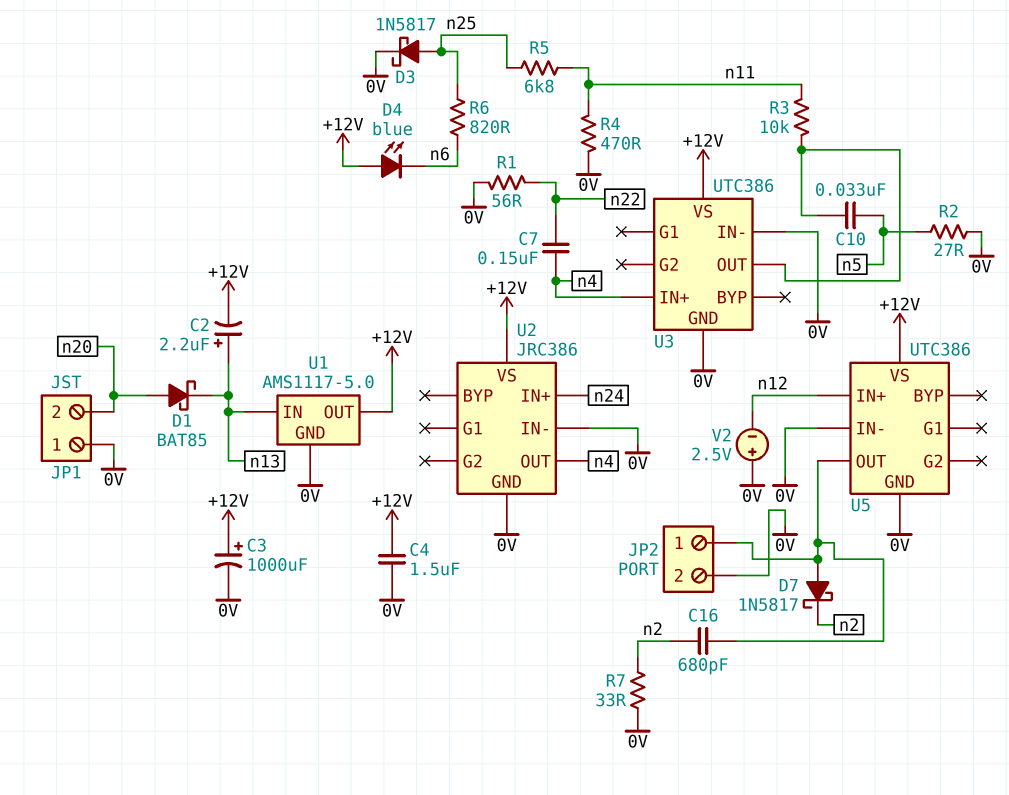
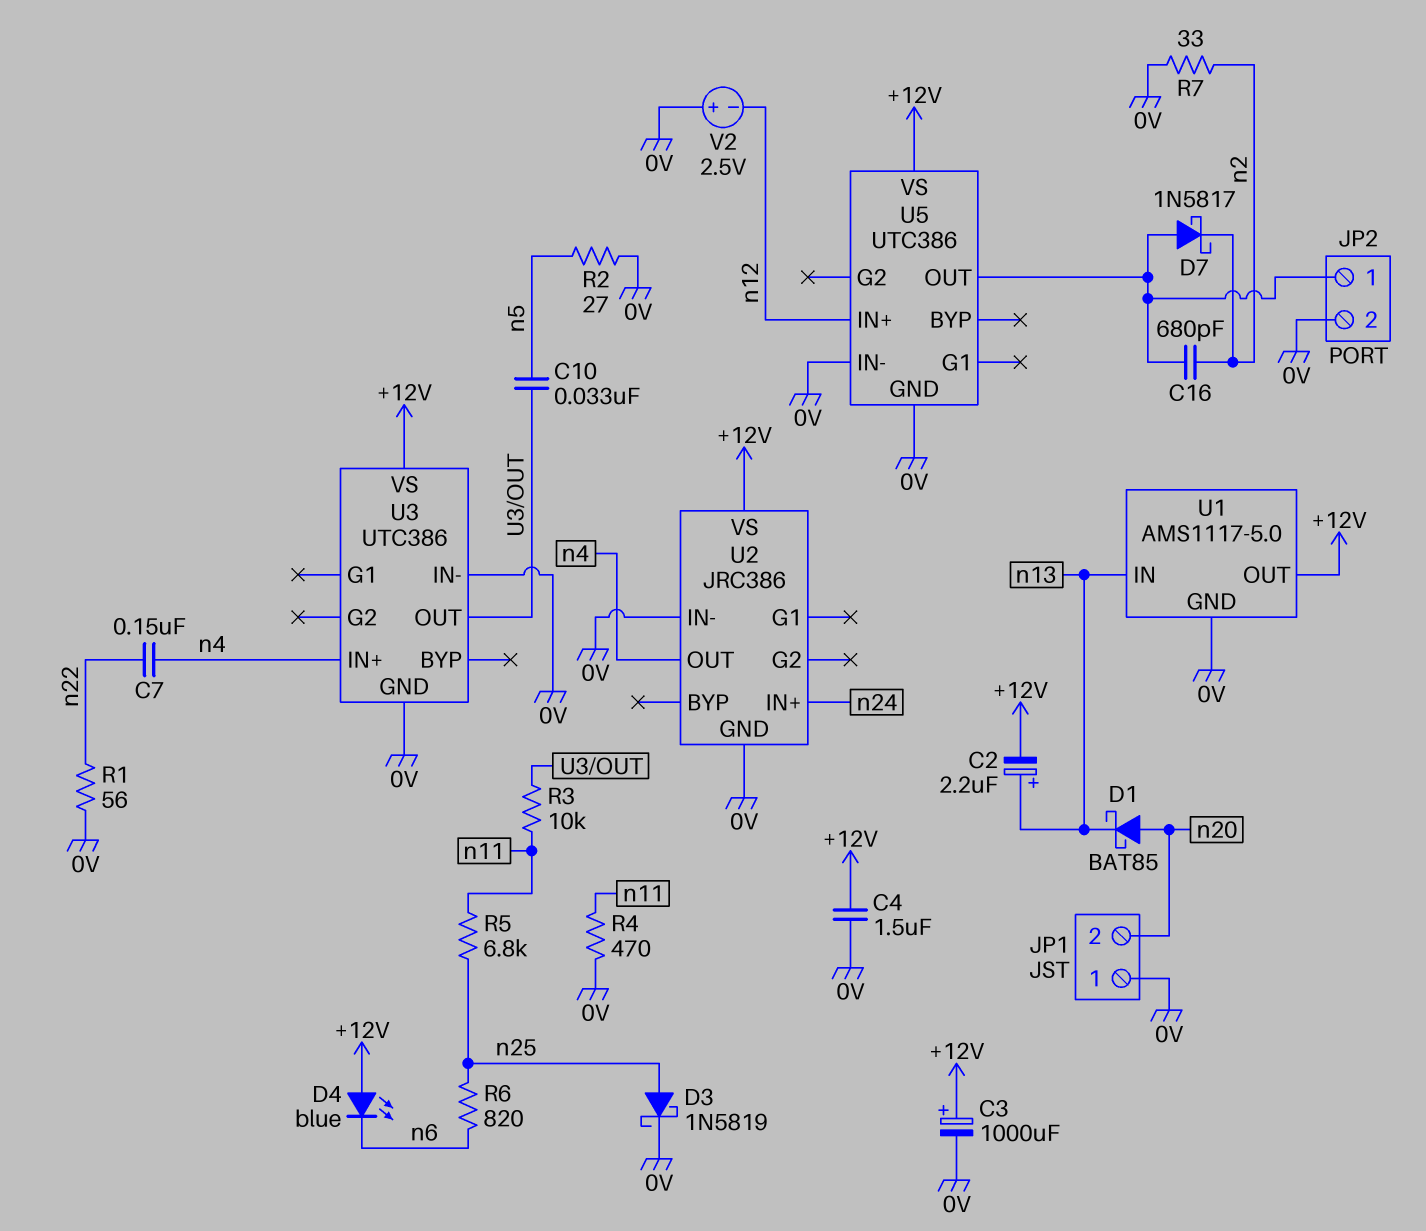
D3: schottky 1N5817 (A n25, K 0V) -> schottky 1N5819 (A n25, K 0V)

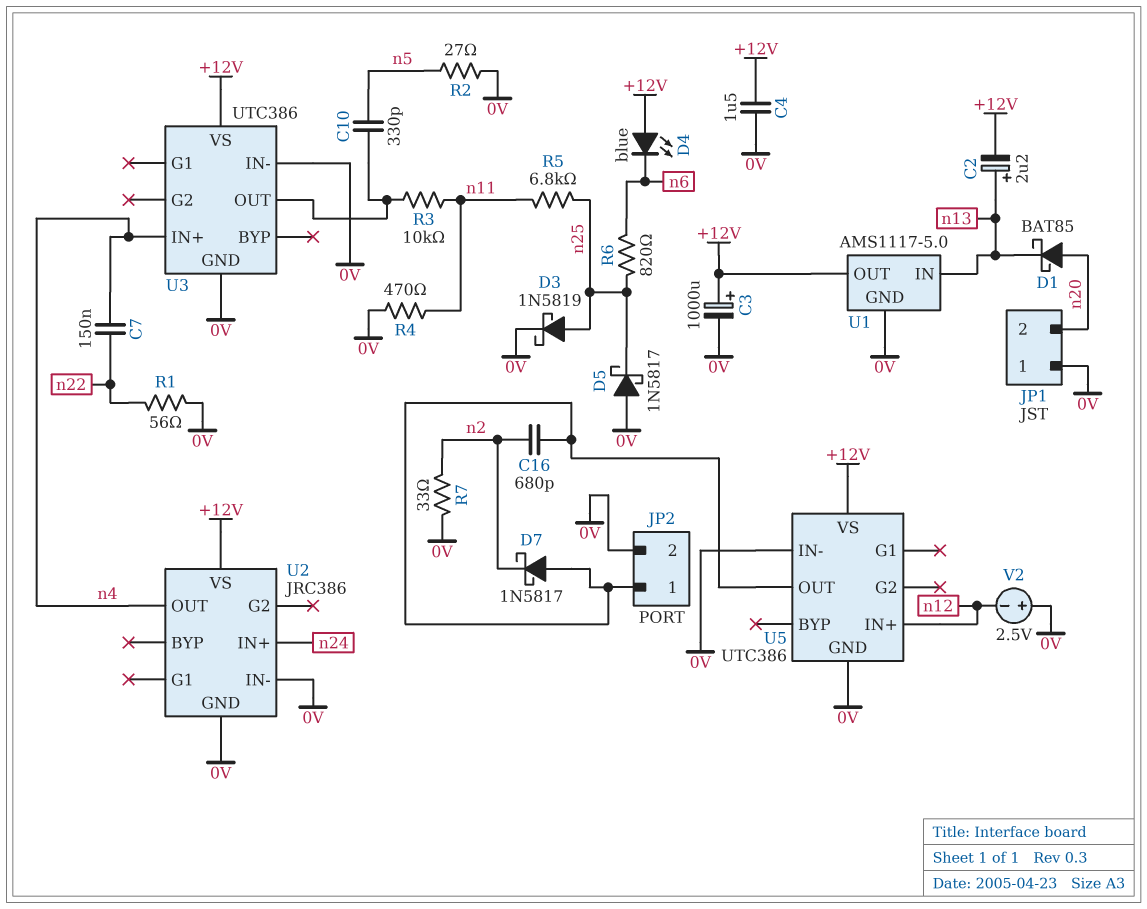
C10: 33nF (U3/OUT, n5) -> 330pF (U3/OUT, n5)
D5: none -> schottky 1N5817 (A 0V, K n25)

